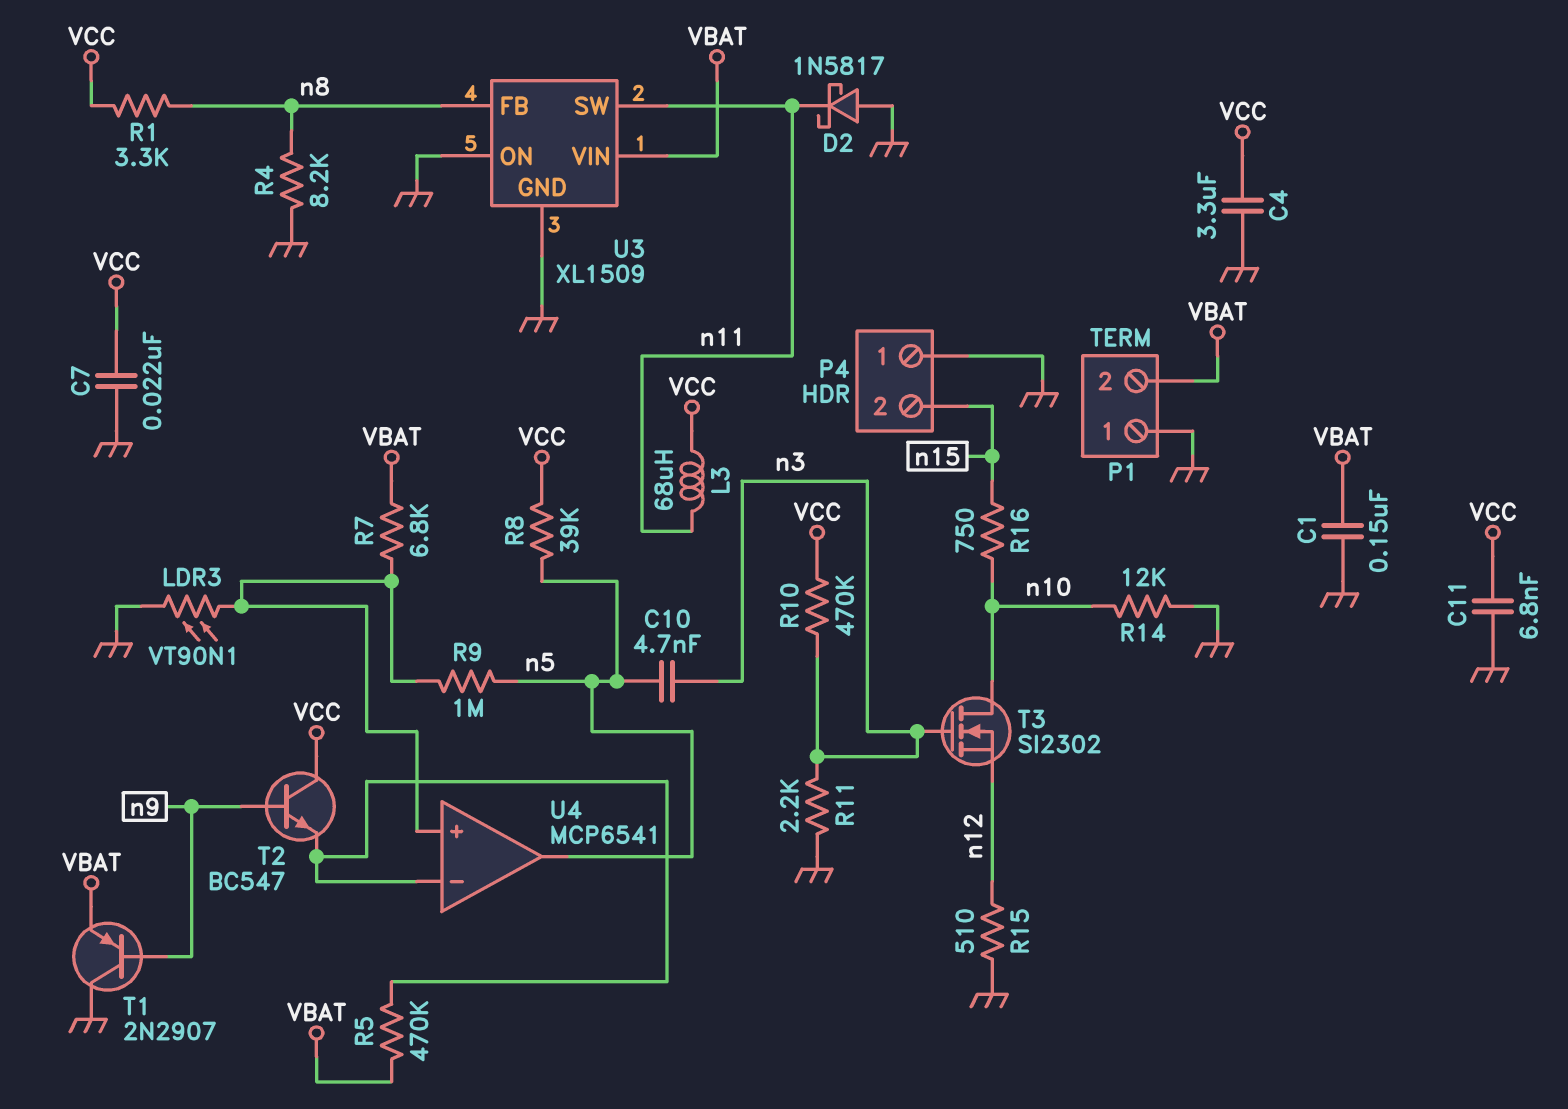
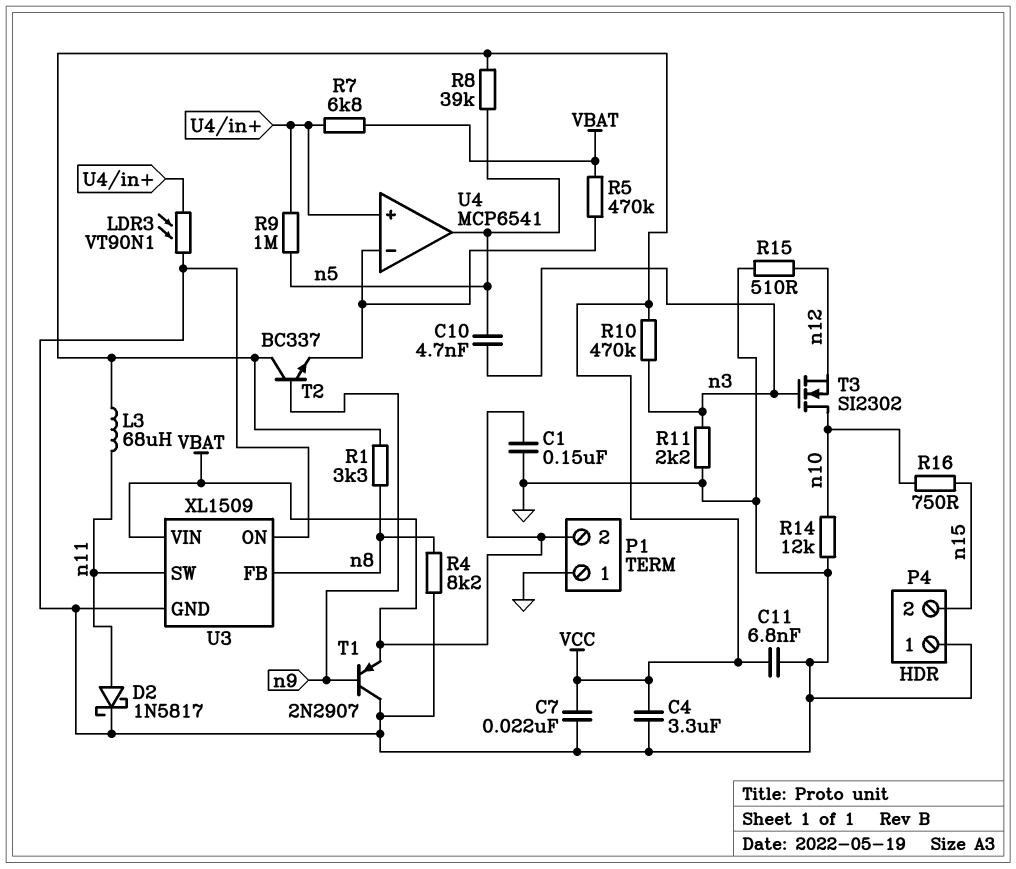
D2: schottky 1N5817 (A GND, K n11) -> schottky 1N5817 (A n11, K GND)
T2: NPN BC547 (B n9, C VCC, E U4/in-) -> NPN BC337 (B n9, C VCC, E U4/in-)

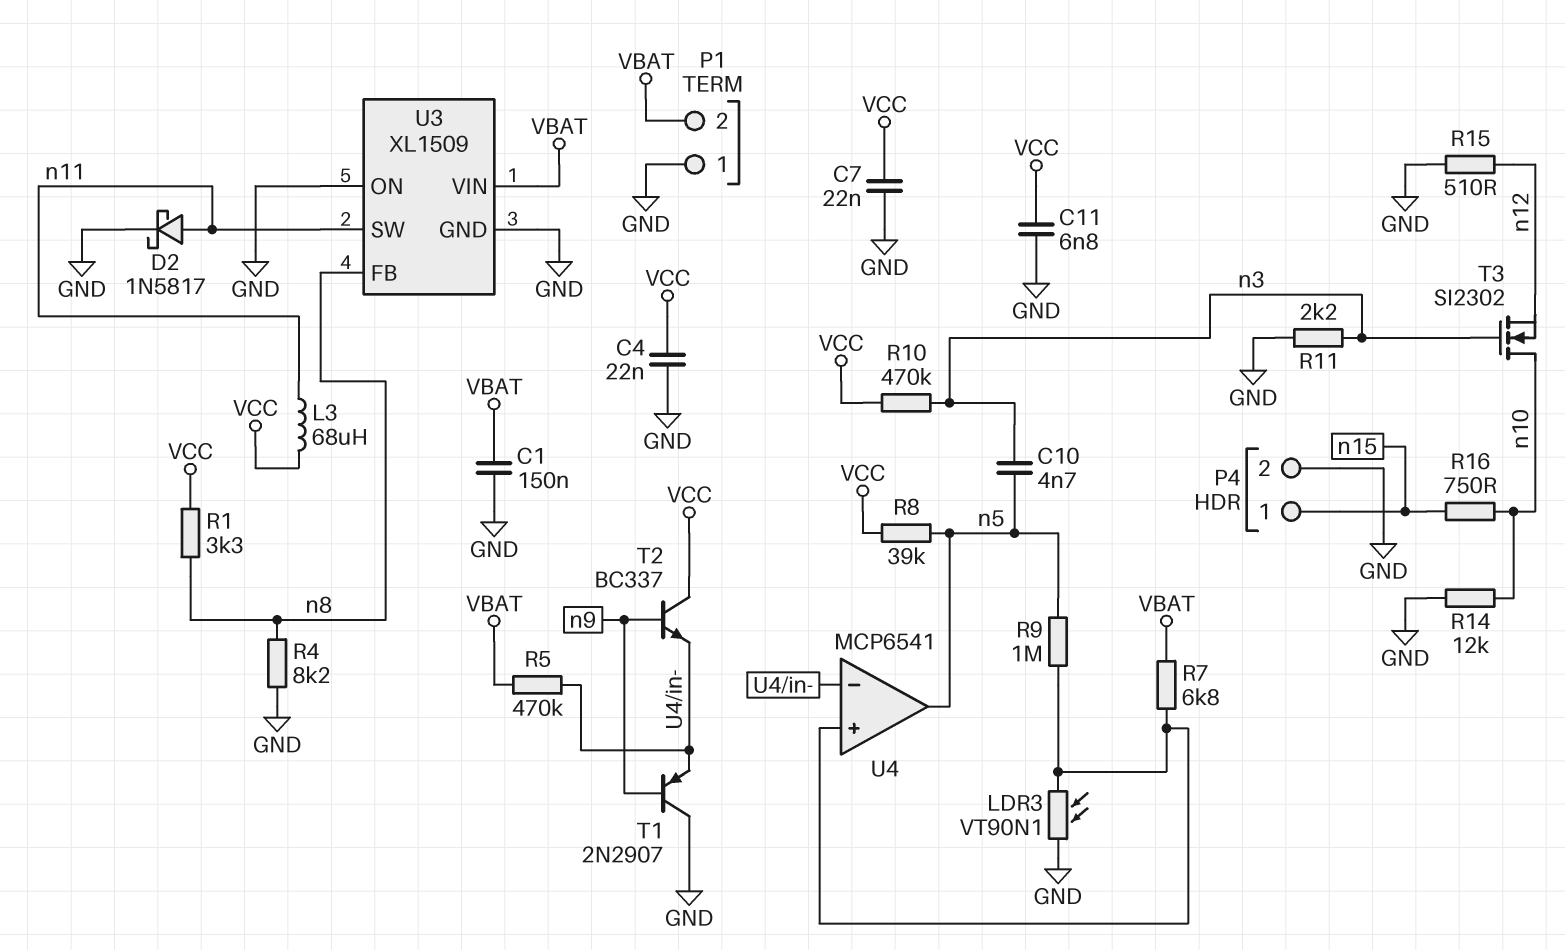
C4: 3.3uF (GND, VCC) -> 22nF (GND, VCC)
P4 pin 1: GND -> n15
P4 pin 2: n15 -> GND
T1: PNP 2N2907 (B n9, C GND, E VBAT) -> PNP 2N2907 (B n9, C GND, E U4/in-)

